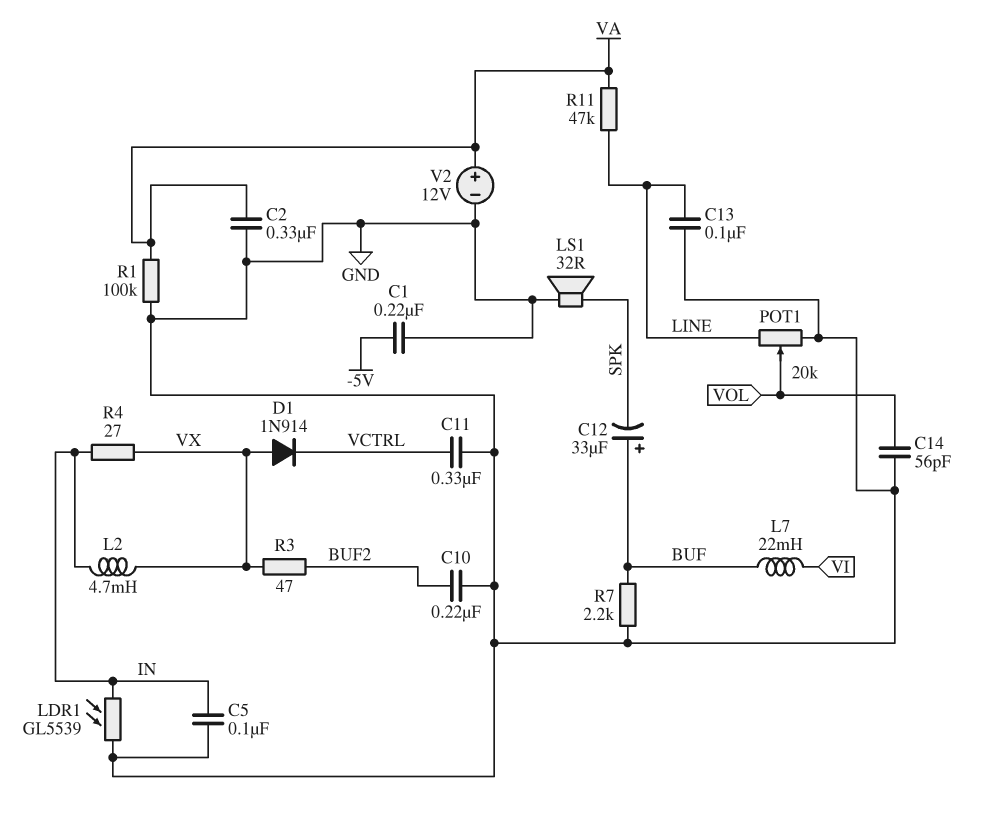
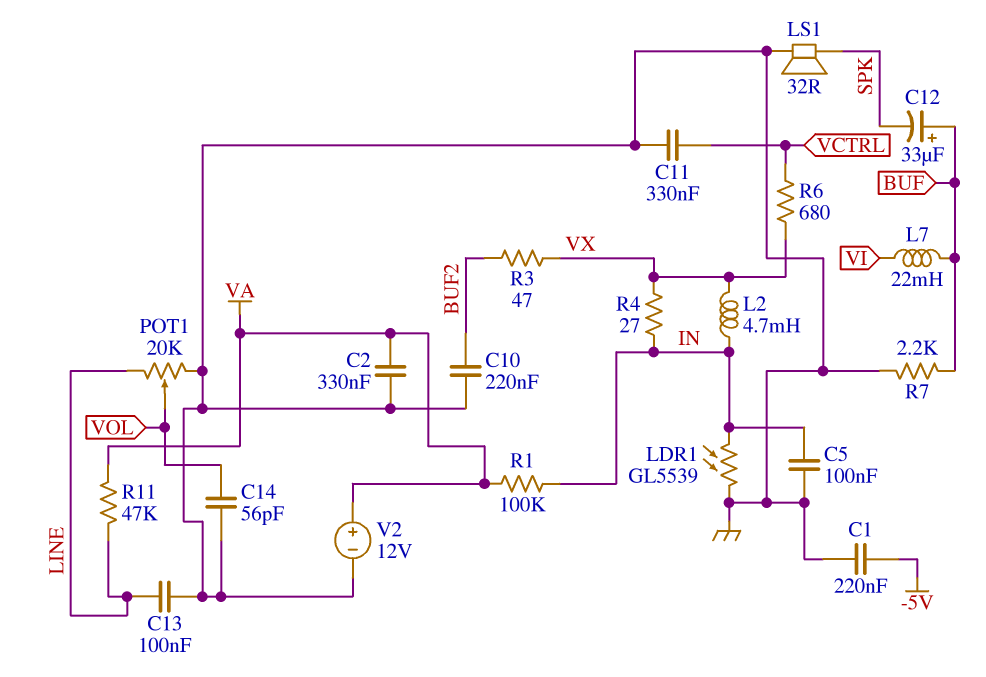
D1: diode 1N914 (A VX, K VCTRL) -> none
R1: 100k (GND, VA) -> 100k (IN, VA)
R6: none -> 680 (VCTRL, VX)

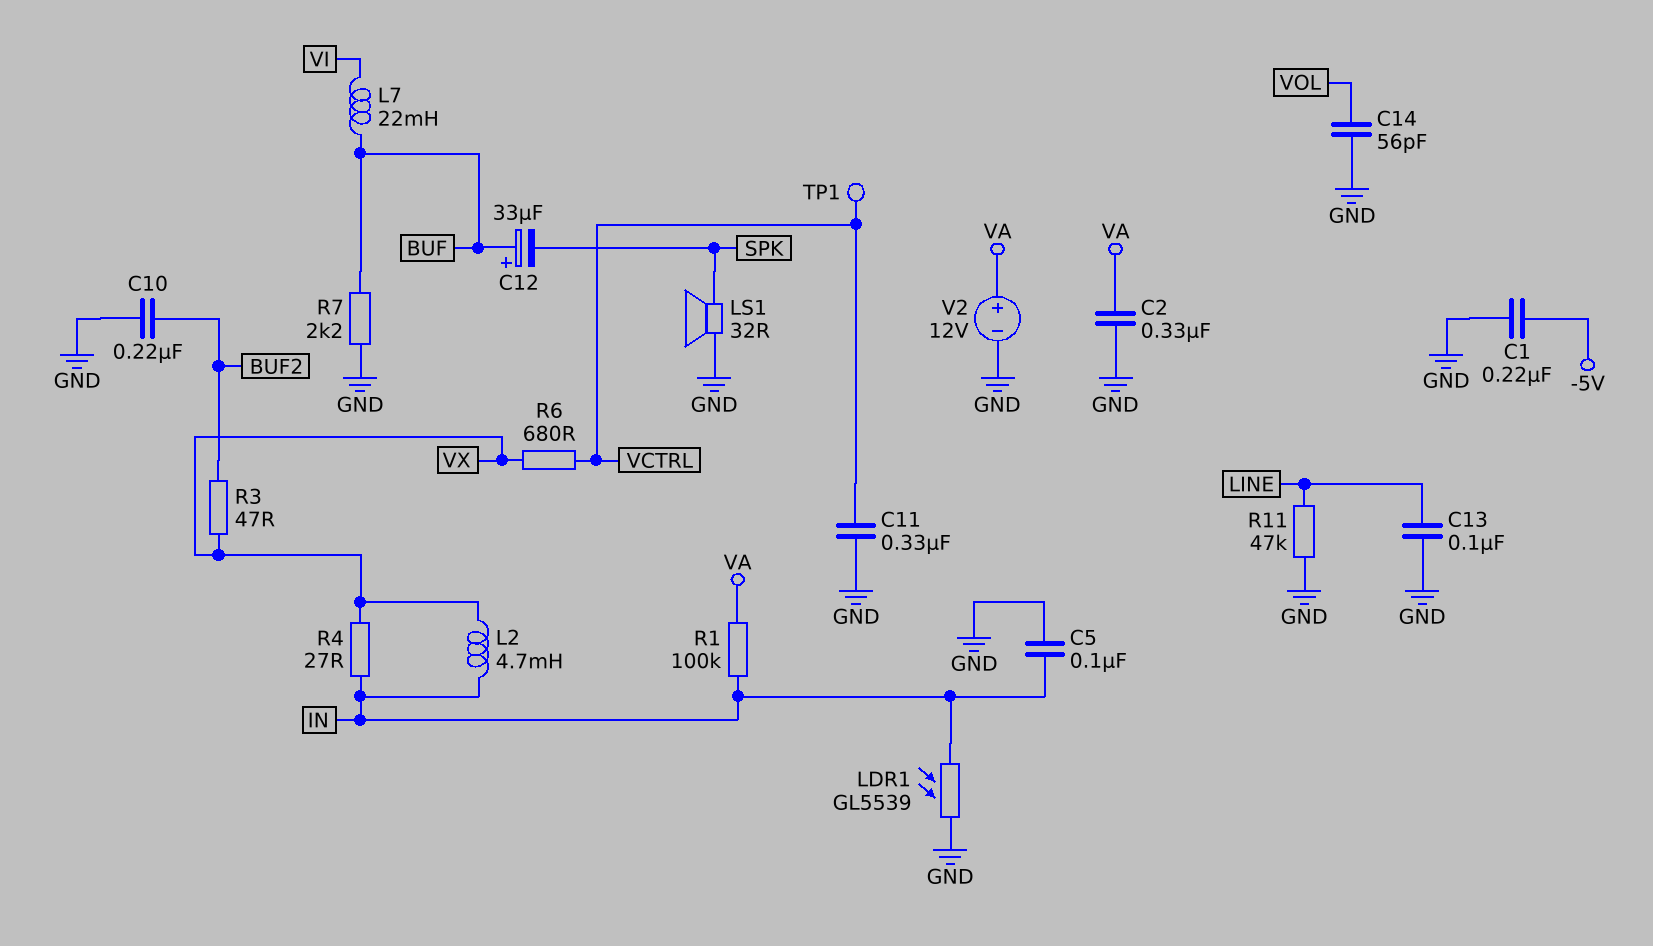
POT1: 20k (GND, LINE, wiper VOL) -> none
R11: 47k (LINE, VA) -> 47k (GND, LINE)
TP1: none -> test point (VCTRL)

